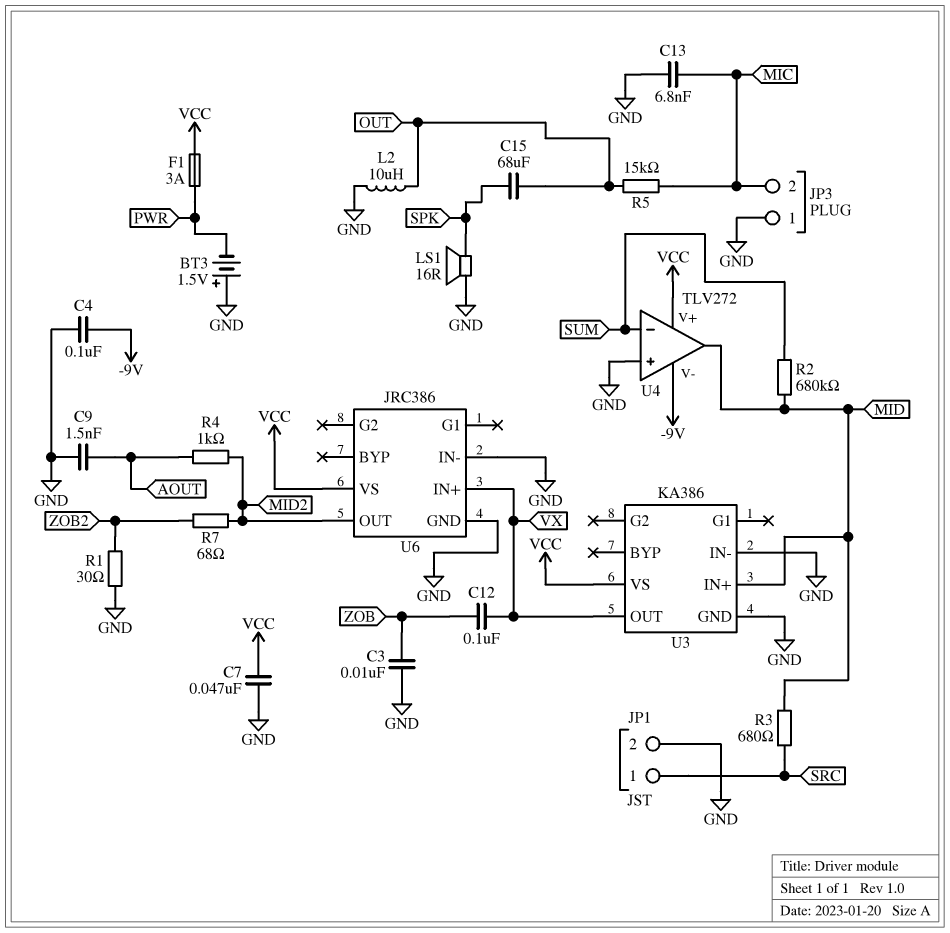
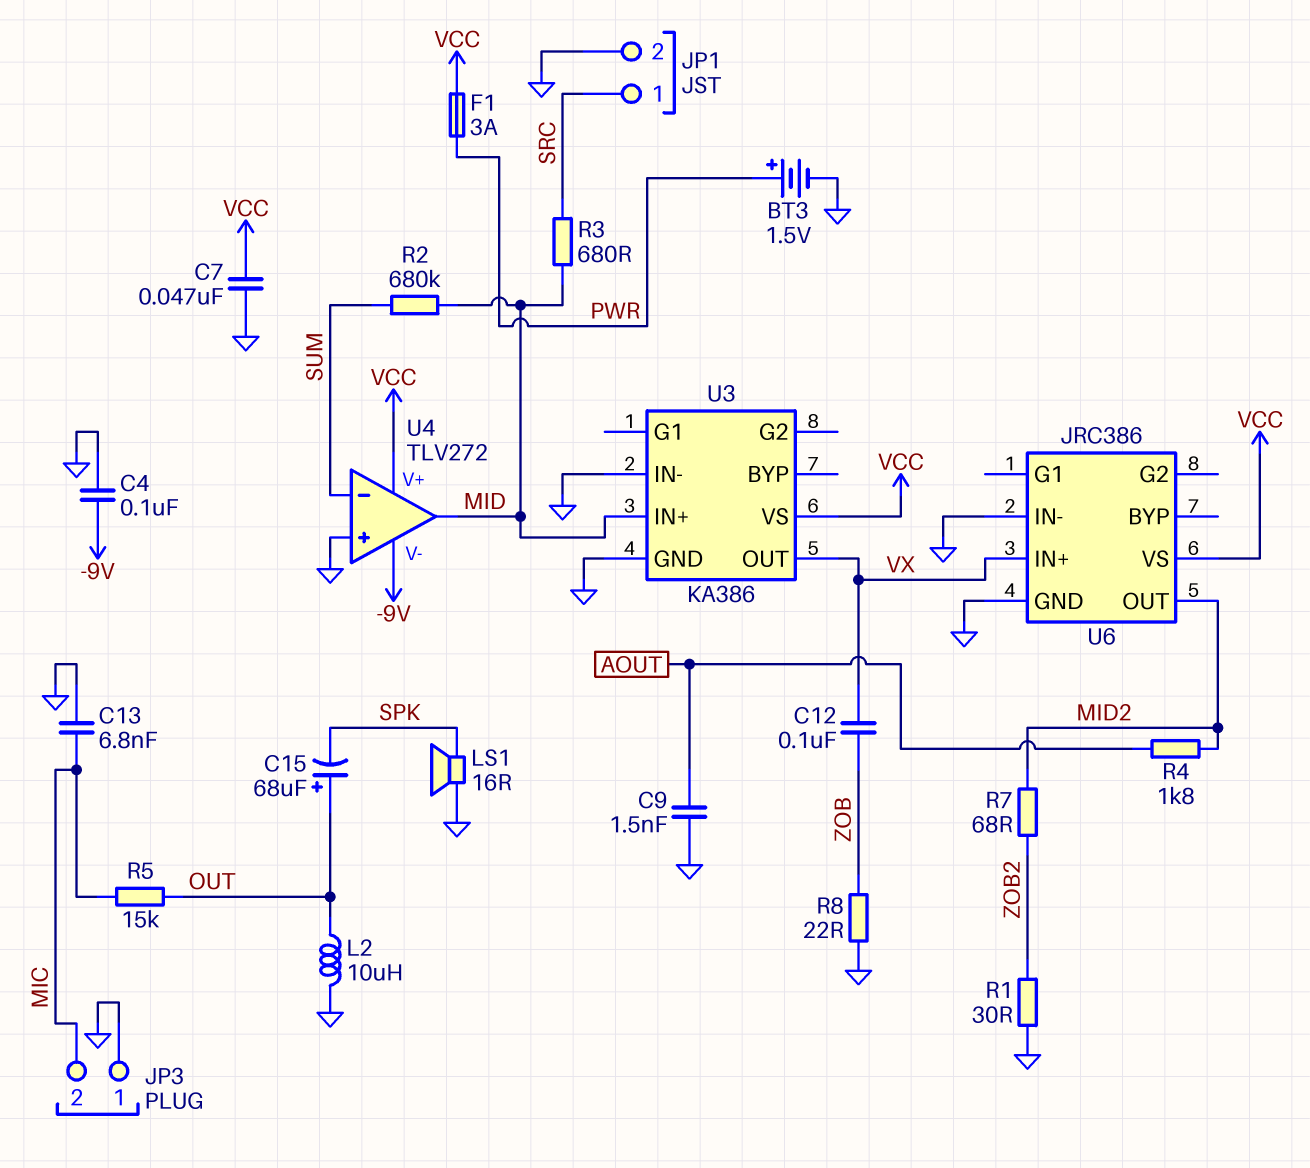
BT3: 1.5V (plus GND, minus PWR) -> 1.5V (plus PWR, minus GND)
C3: 10nF (GND, ZOB) -> none
C15: 68uF (OUT, SPK) -> 68uF (plus OUT, minus SPK)
R4: 1k (AOUT, MID2) -> 1.8k (AOUT, MID2)
R8: none -> 22 (GND, ZOB)

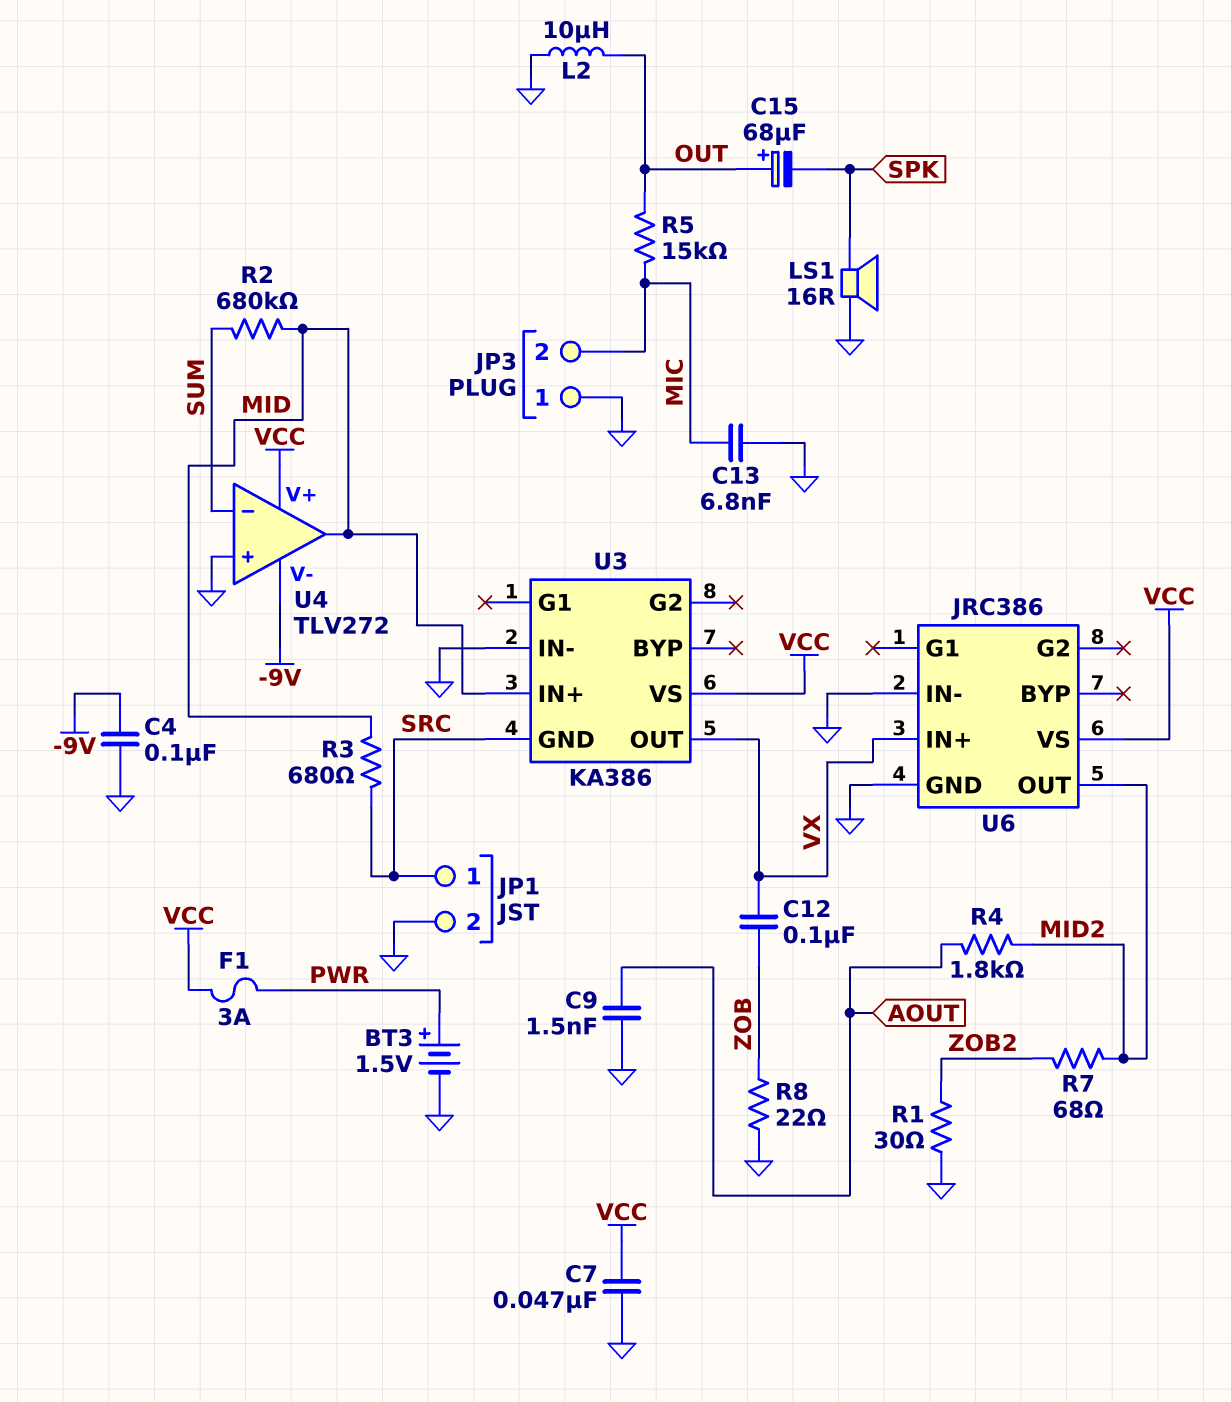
U3 pin GND: GND -> SRC

